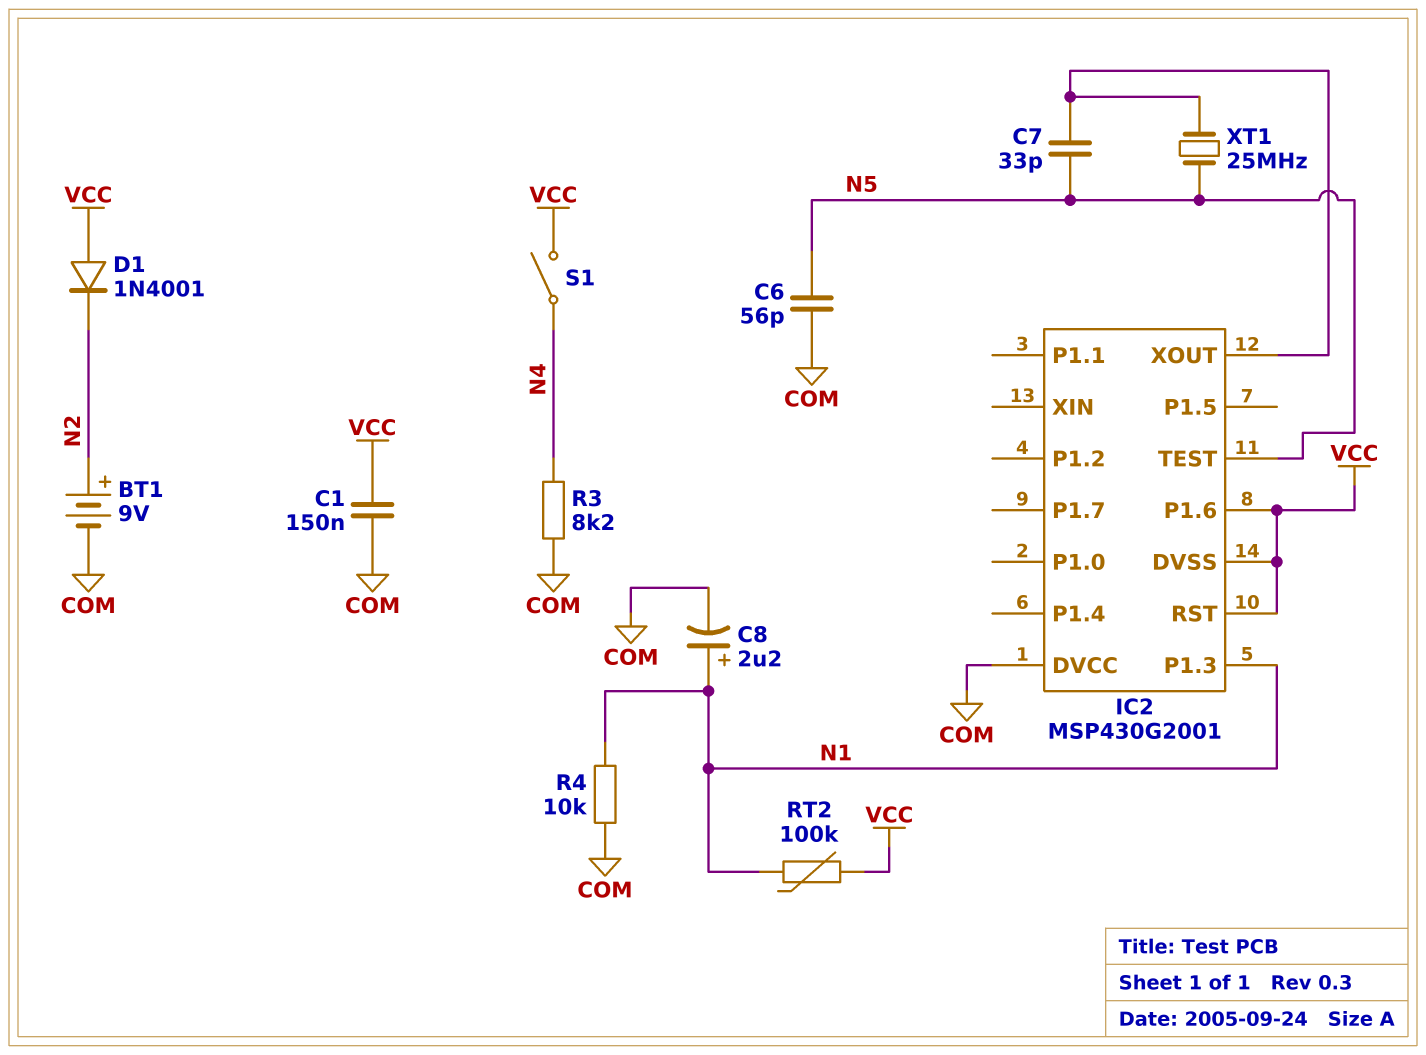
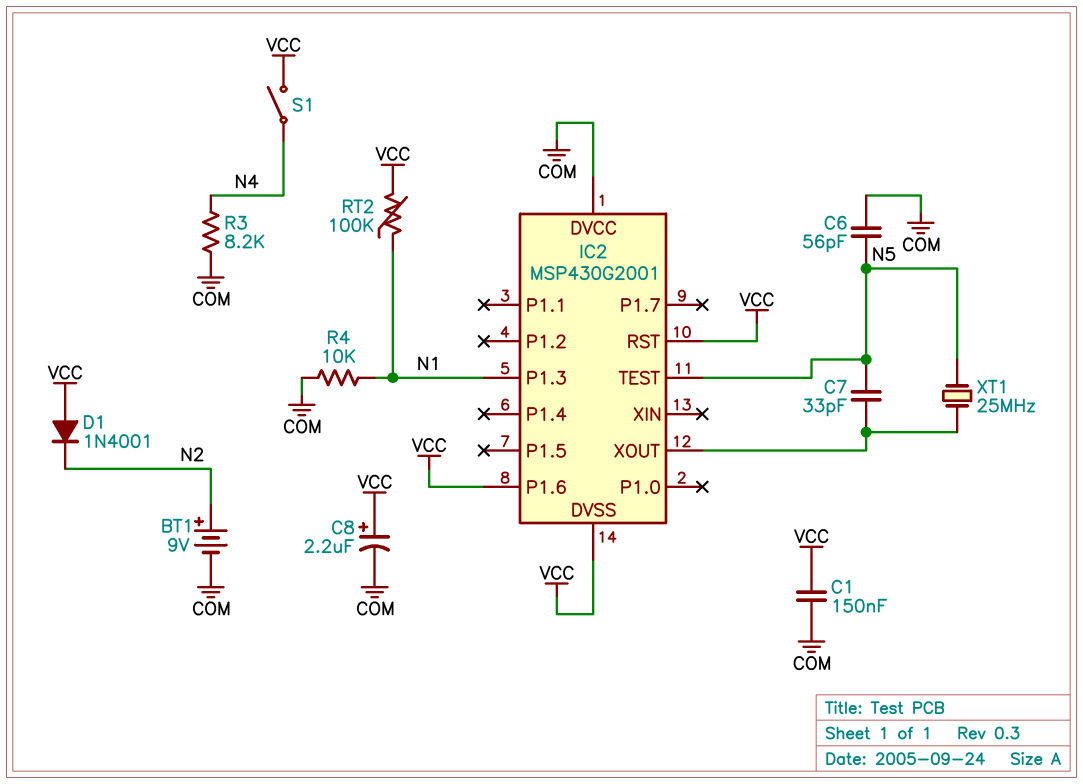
C8: 2.2uF (plus N1, minus COM) -> 2.2uF (plus VCC, minus COM)

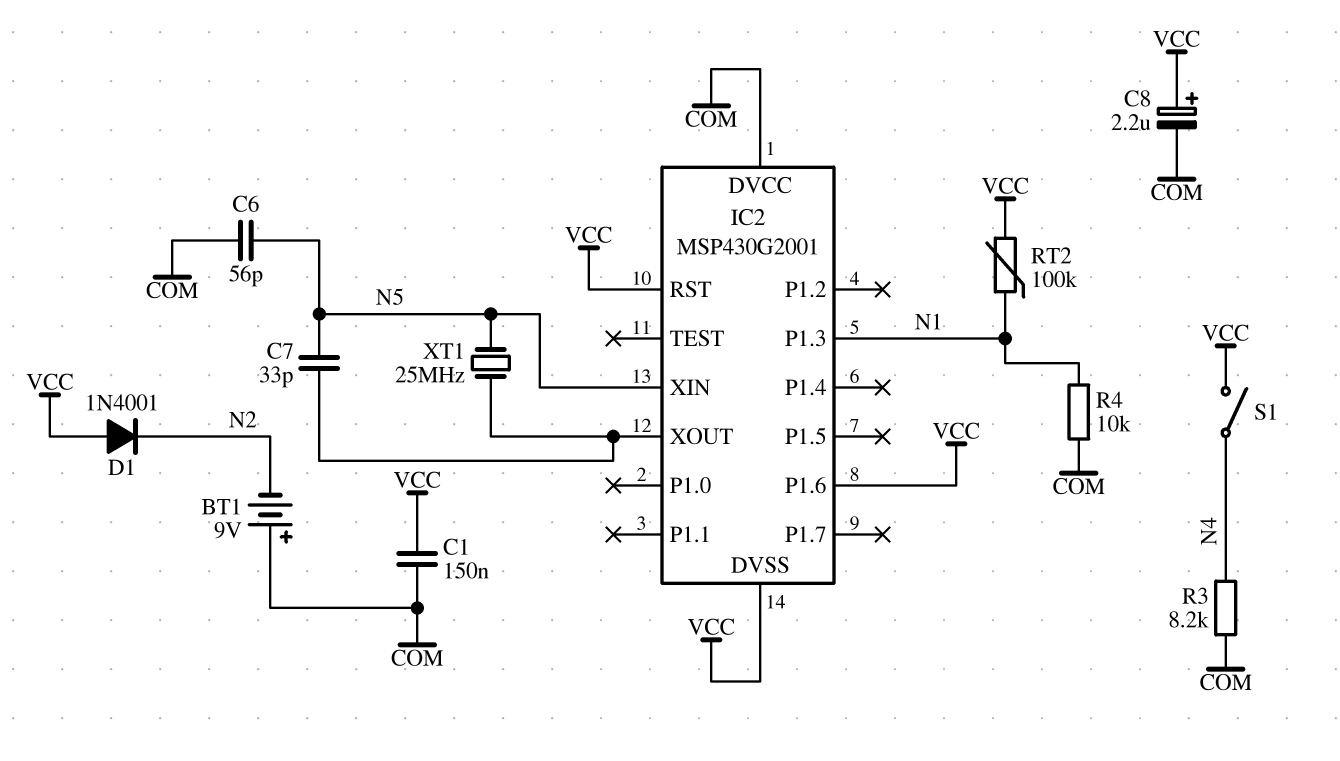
BT1: 9V (plus N2, minus COM) -> 9V (plus COM, minus N2)
IC2 pin TEST: N5 -> none
IC2 pin XIN: none -> N5

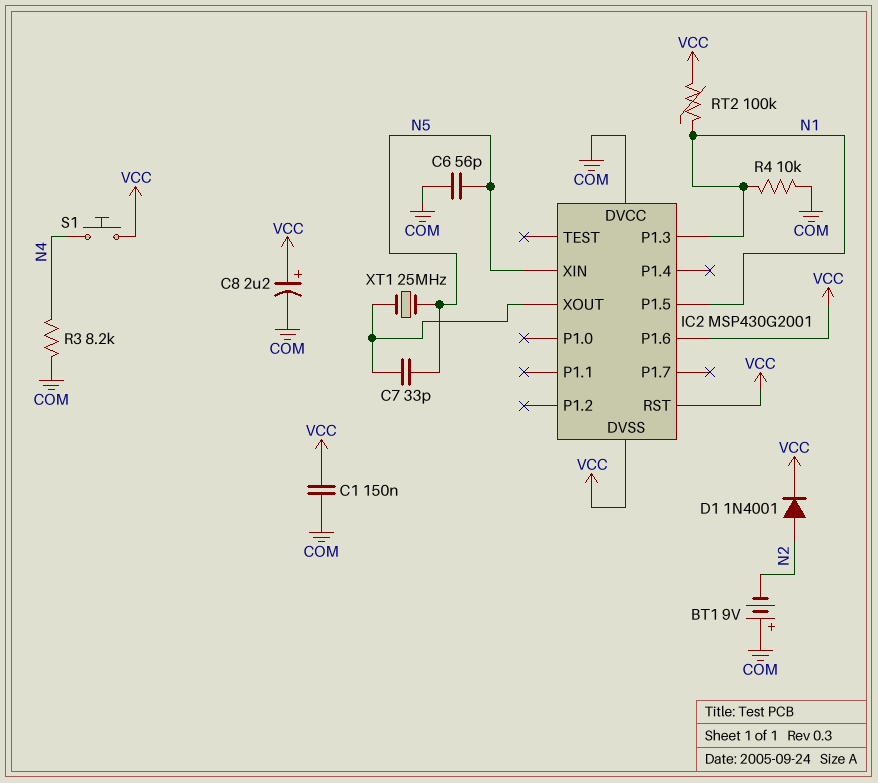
D1: diode 1N4001 (A VCC, K N2) -> diode 1N4001 (A N2, K VCC)
IC2 pin P1.5: none -> N1
S1: switch (N4, VCC) -> button (N4, VCC)

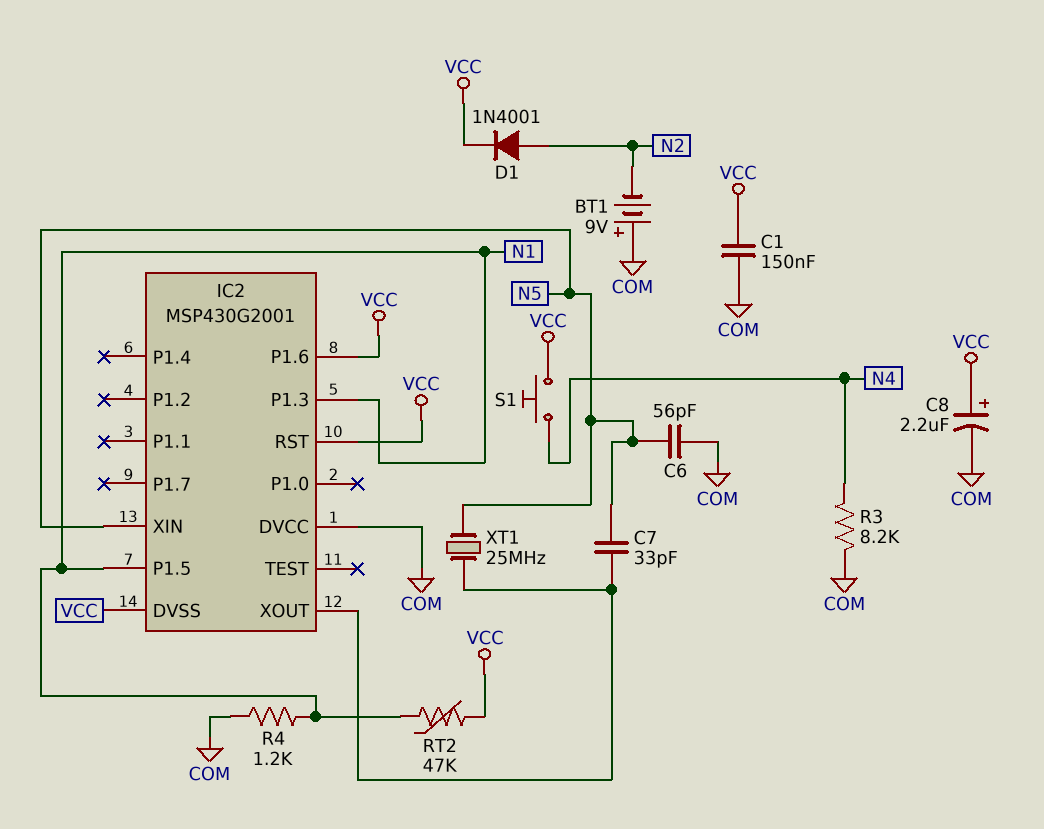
R4: 10k (COM, N1) -> 1.2k (COM, N1)
RT2: 100k (N1, VCC) -> 47k (N1, VCC)

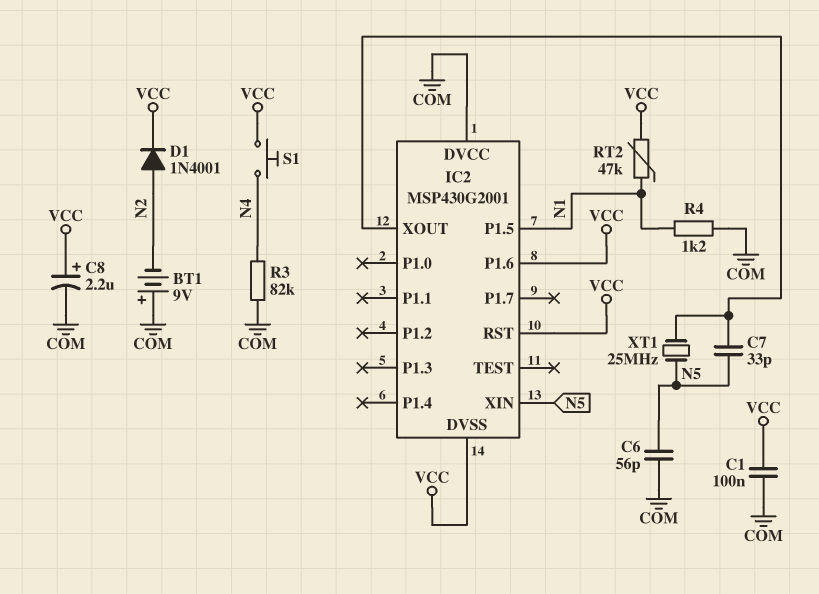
C1: 150nF (COM, VCC) -> 100nF (COM, VCC)
IC2 pin P1.3: N1 -> none
R3: 8.2k (COM, N4) -> 82k (COM, N4)

